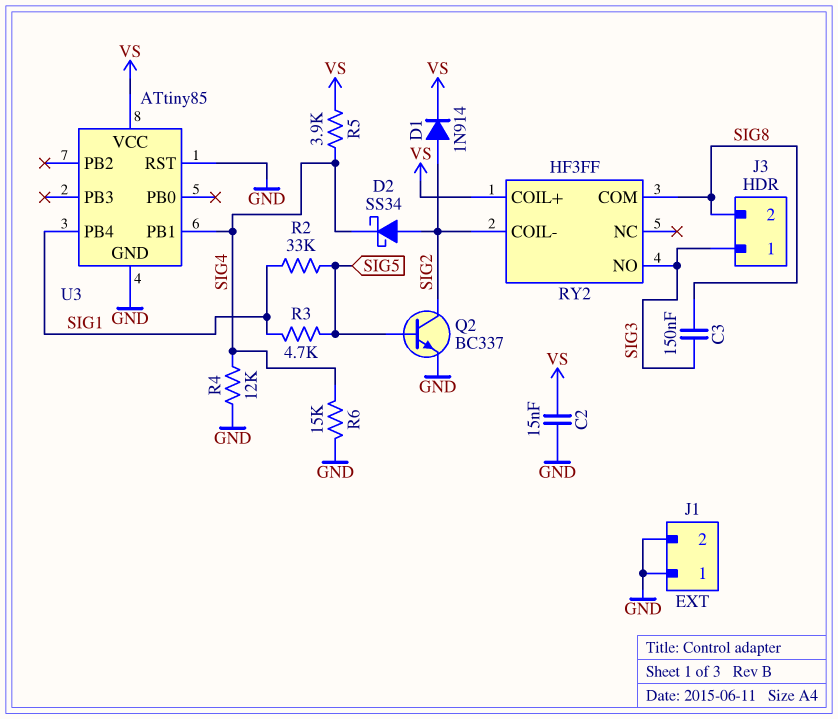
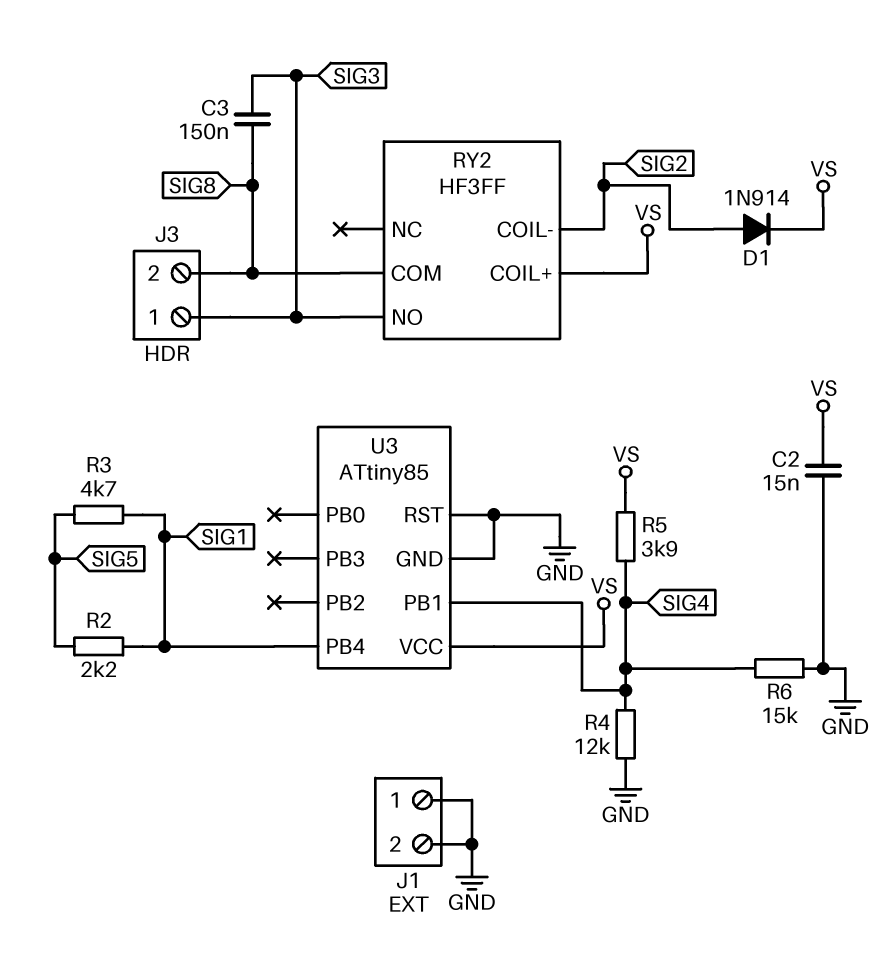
D2: schottky SS34 (A SIG2, K SIG4) -> none
Q2: NPN BC337 (B SIG5, C SIG2, E GND) -> none
R2: 33k (SIG1, SIG5) -> 2.2k (SIG1, SIG5)

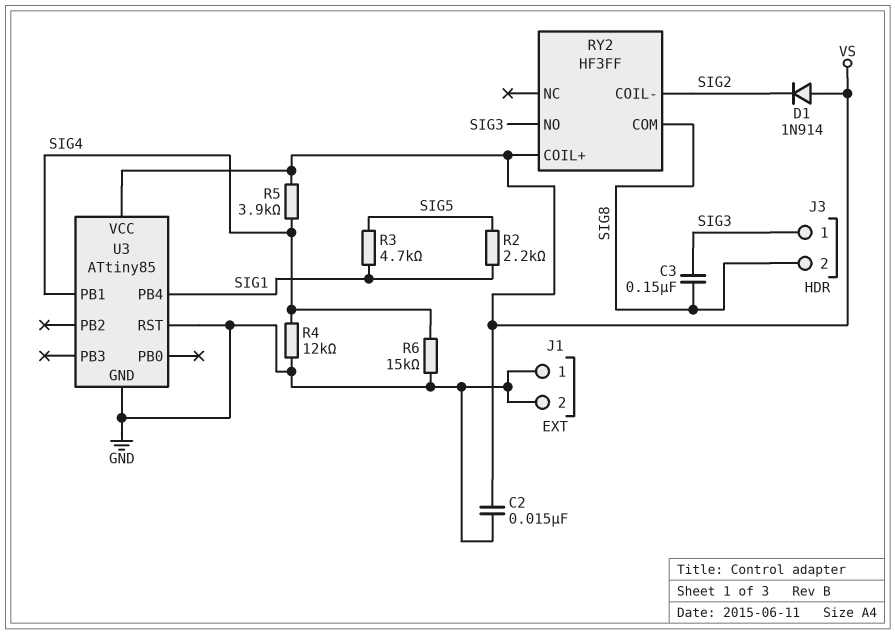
D1: diode 1N914 (A SIG2, K VS) -> diode 1N914 (A VS, K SIG2)

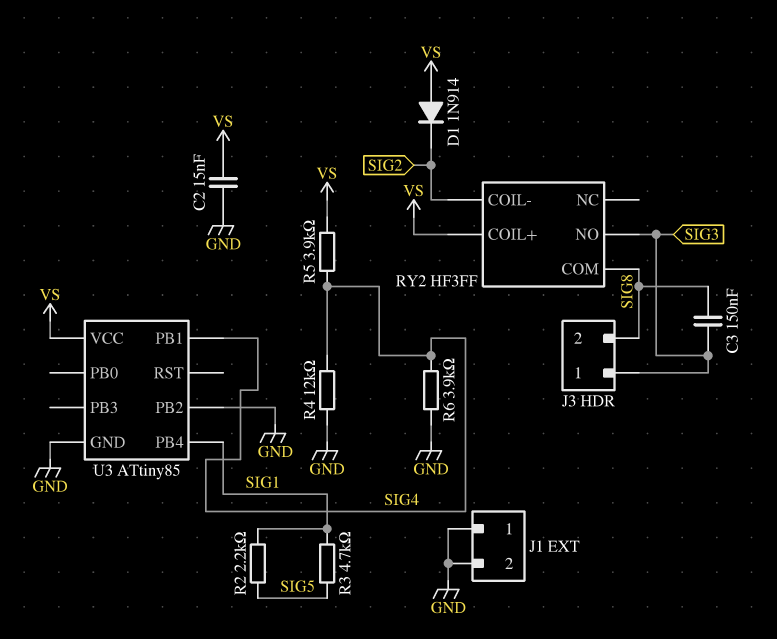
R6: 15k (GND, SIG4) -> 3.9k (GND, SIG4)
U3 pin PB2: none -> GND
U3 pin RST: GND -> none

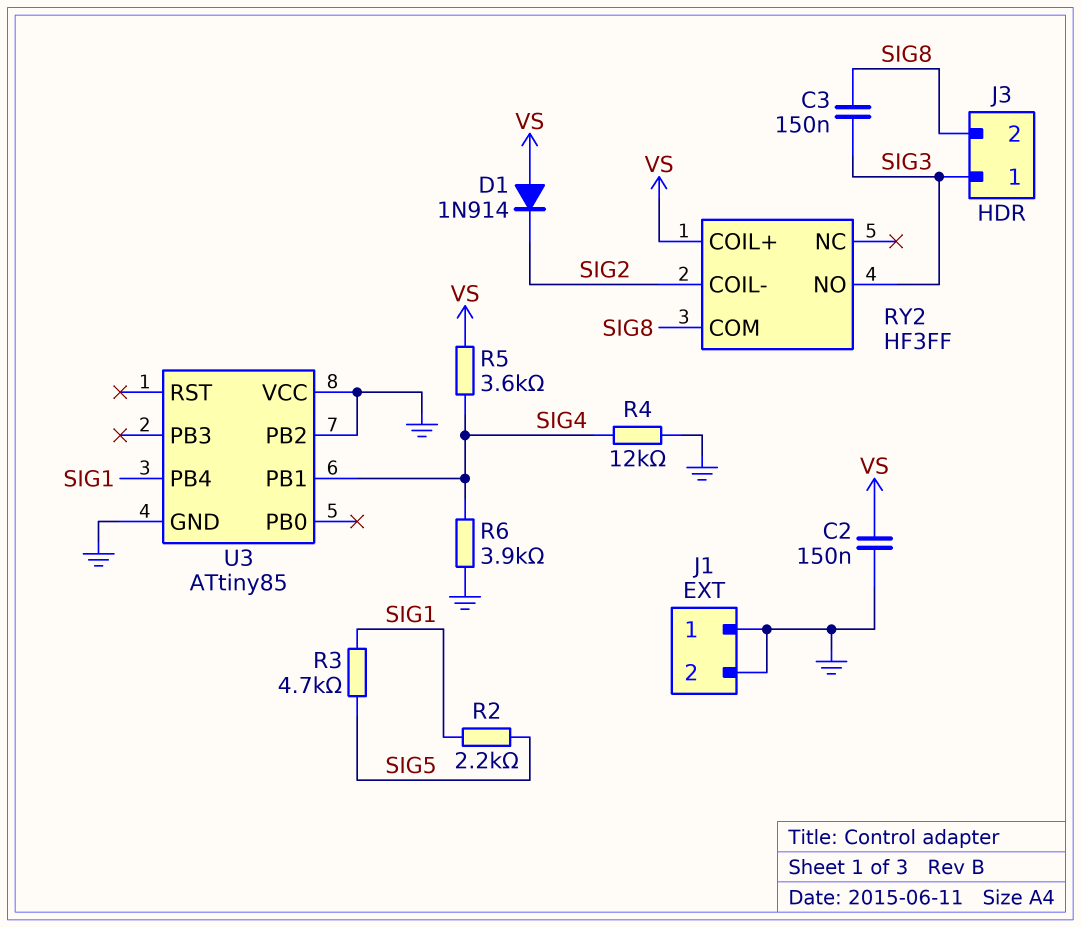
C2: 15nF (GND, VS) -> 150nF (GND, VS)
R5: 3.9k (SIG4, VS) -> 3.6k (SIG4, VS)
U3 pin VCC: VS -> GND

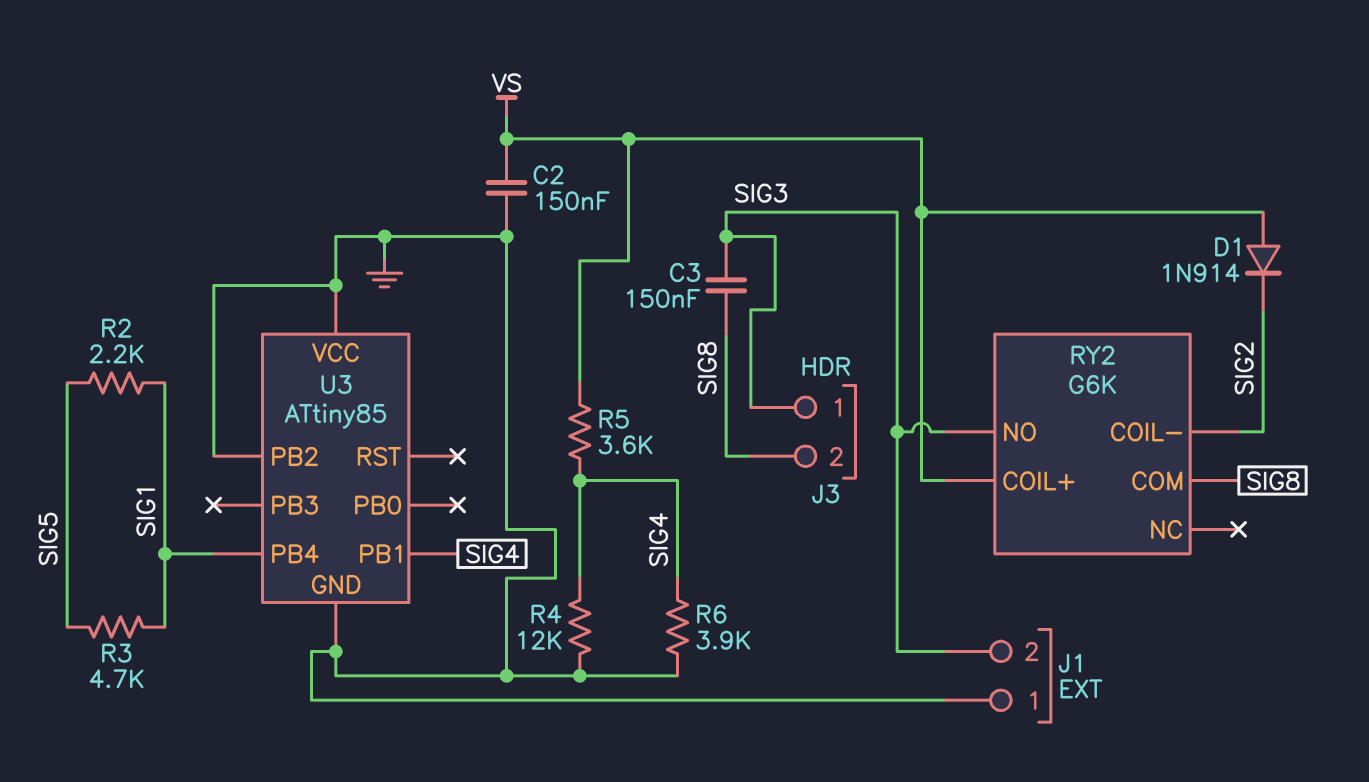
J1 pin 2: GND -> SIG3
RY2: HF3FF -> G6K

